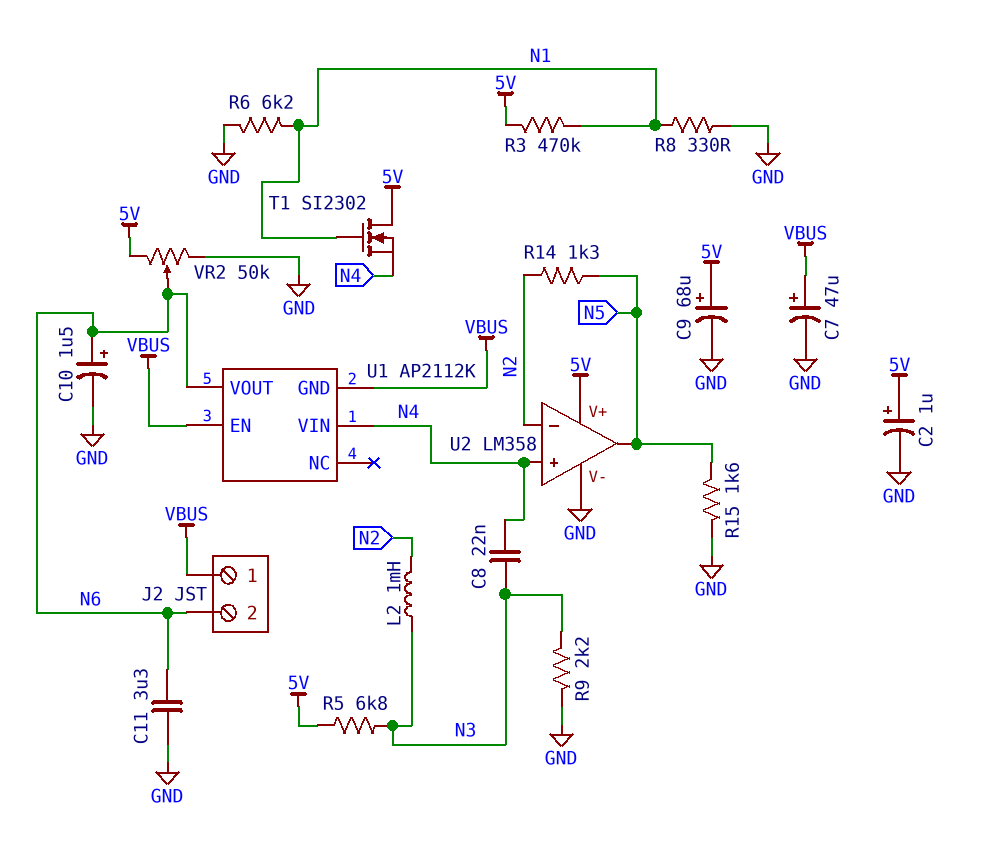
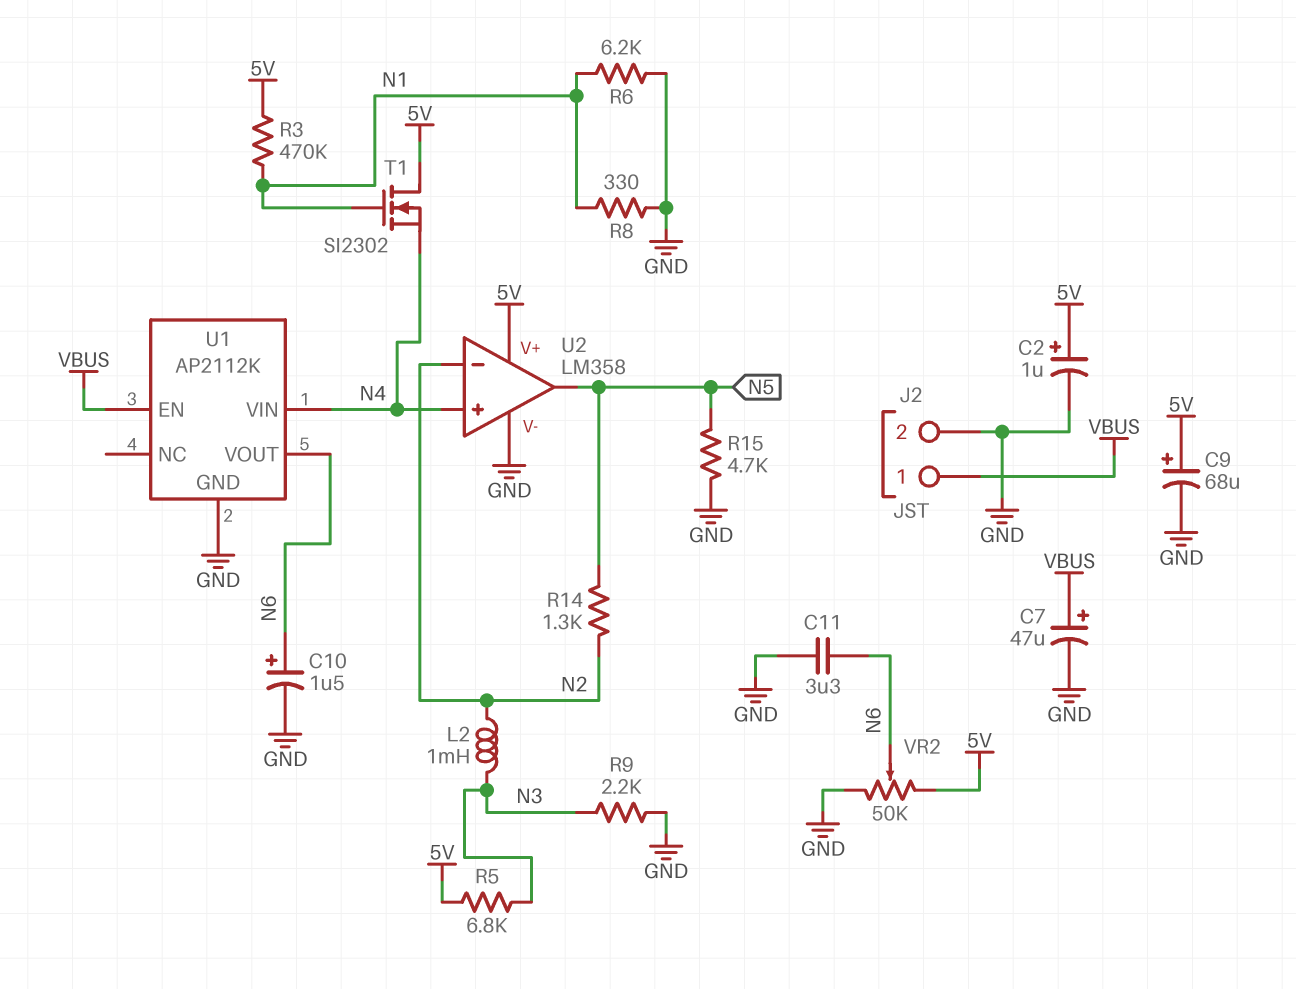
C8: 22nF (N3, N4) -> none
J2 pin 2: N6 -> GND
R15: 1.6k (GND, N5) -> 4.7k (GND, N5)
U1 pin GND: VBUS -> GND

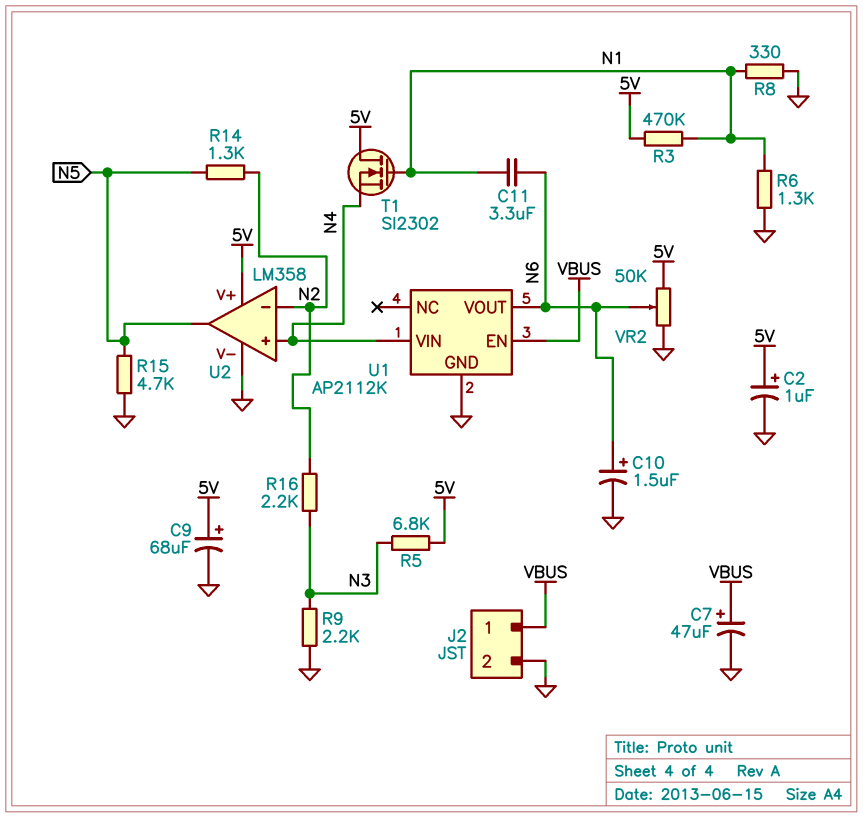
C11: 3.3uF (GND, N6) -> 3.3uF (N1, N6)
L2: 1mH (N2, N3) -> none
R6: 6.2k (GND, N1) -> 1.3k (GND, N1)
R16: none -> 2.2k (N2, N3)

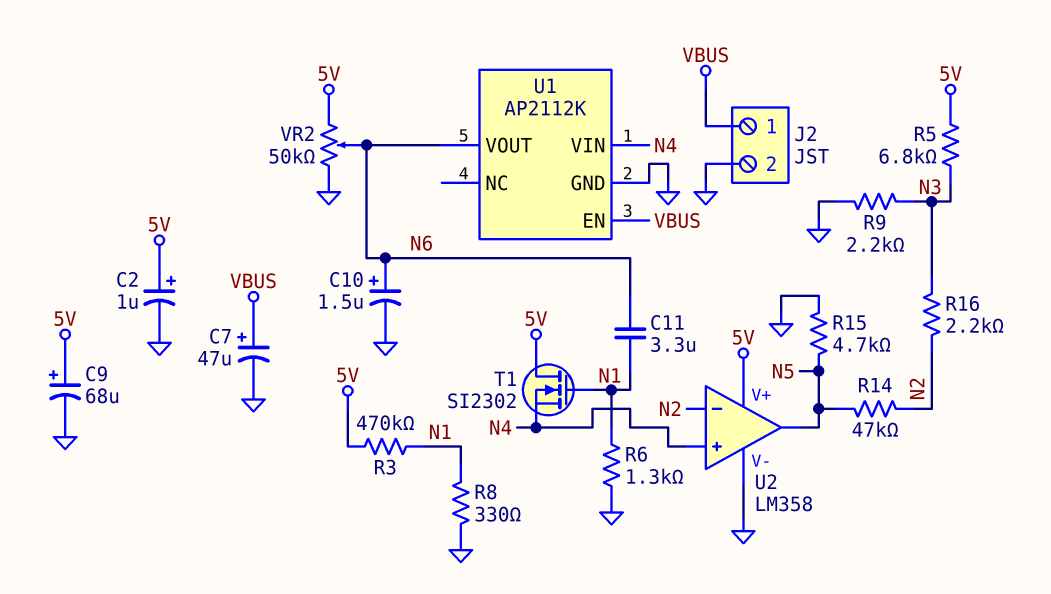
R14: 1.3k (N2, N5) -> 47k (N2, N5)

